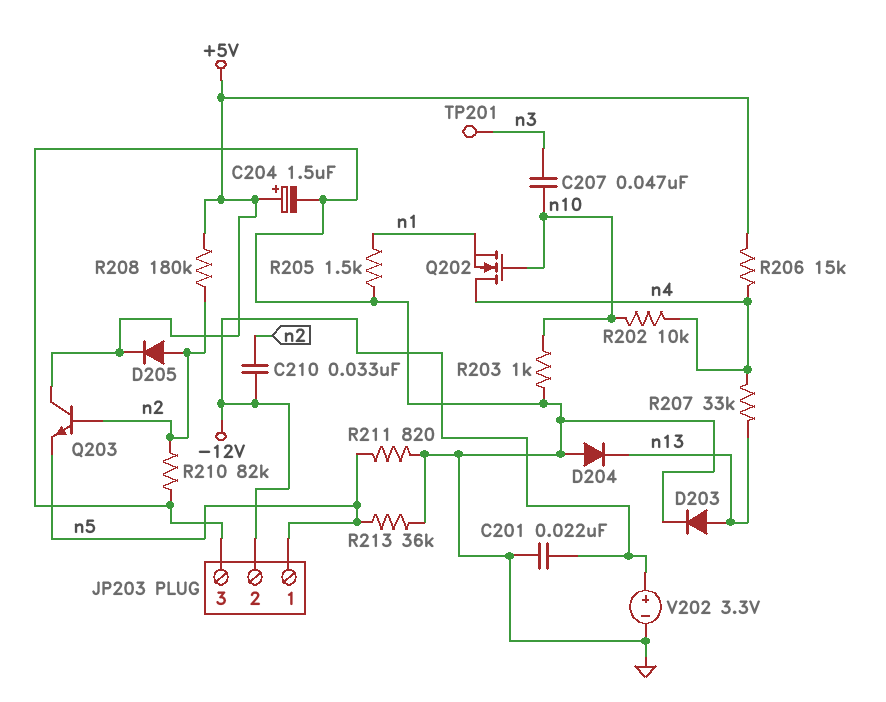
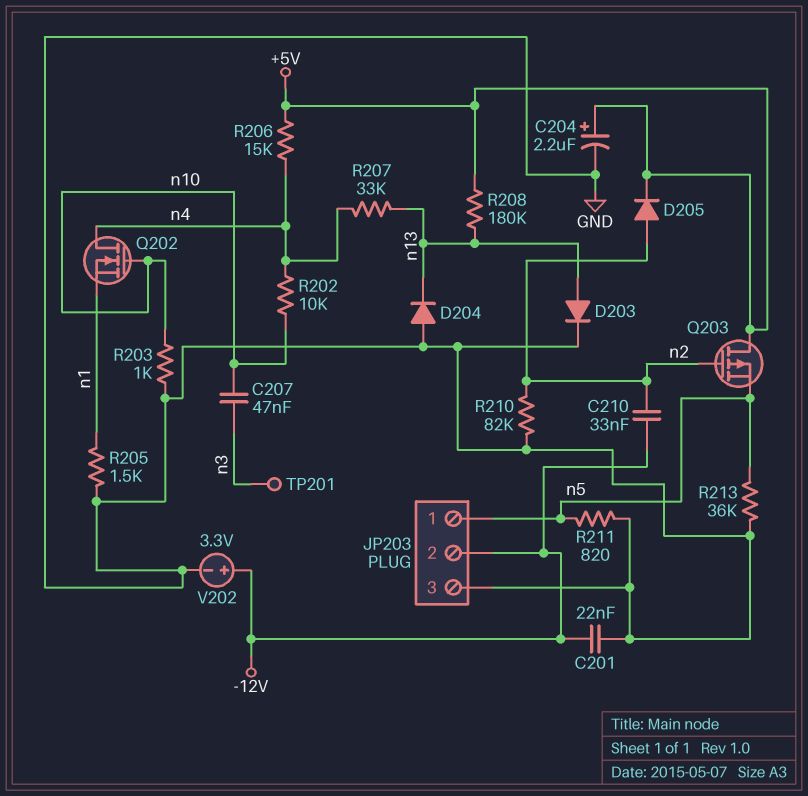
C204: 1.5uF (plus +5V, minus GND) -> 2.2uF (plus +5V, minus GND)
Q203: NPN (B n2, C +5V, E n5) -> PMOS (G n2, D +5V, S n5)
R208: 180k (+5V, n2) -> 180k (+5V, n13)

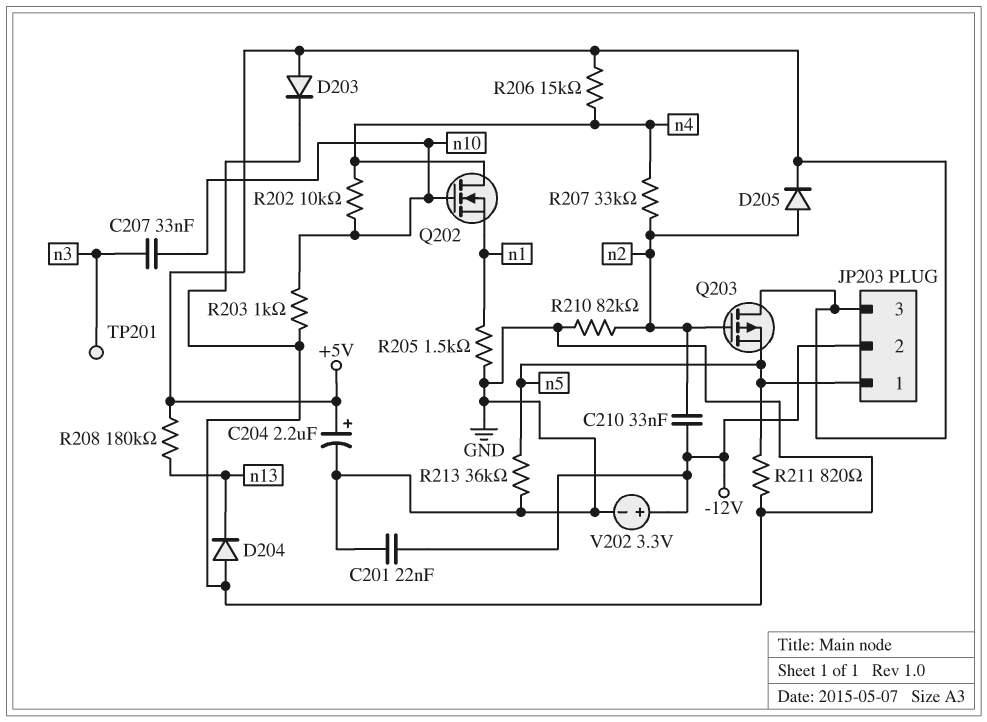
C207: 47nF (n3, n10) -> 33nF (n3, n10)
D203: diode (A n13, K GND) -> diode (A +5V, K GND)
JP203 pin 3: GND -> +5V
R207: 33k (n4, n13) -> 33k (n2, n4)

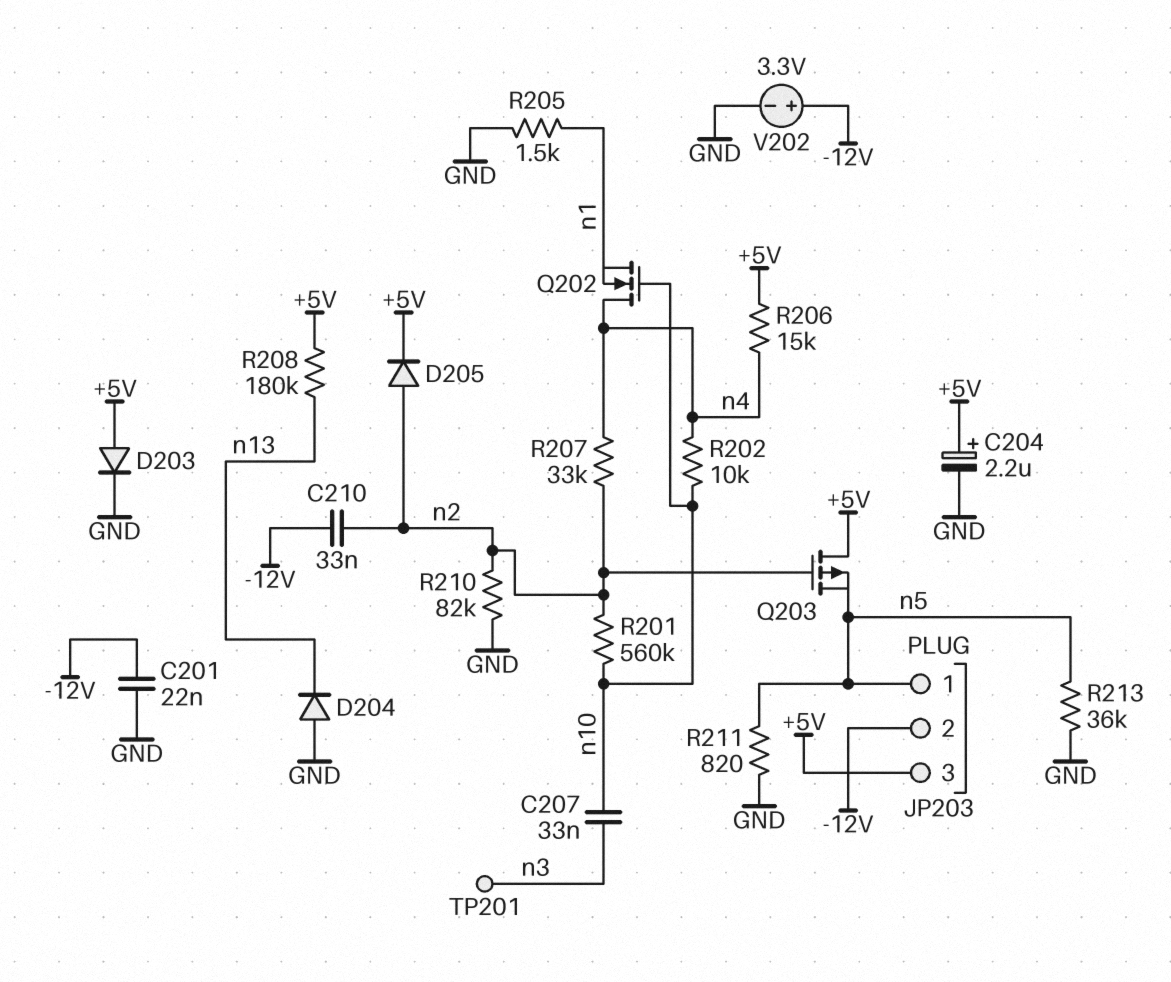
R201: none -> 560k (n2, n10)
R203: 1k (GND, n10) -> none

